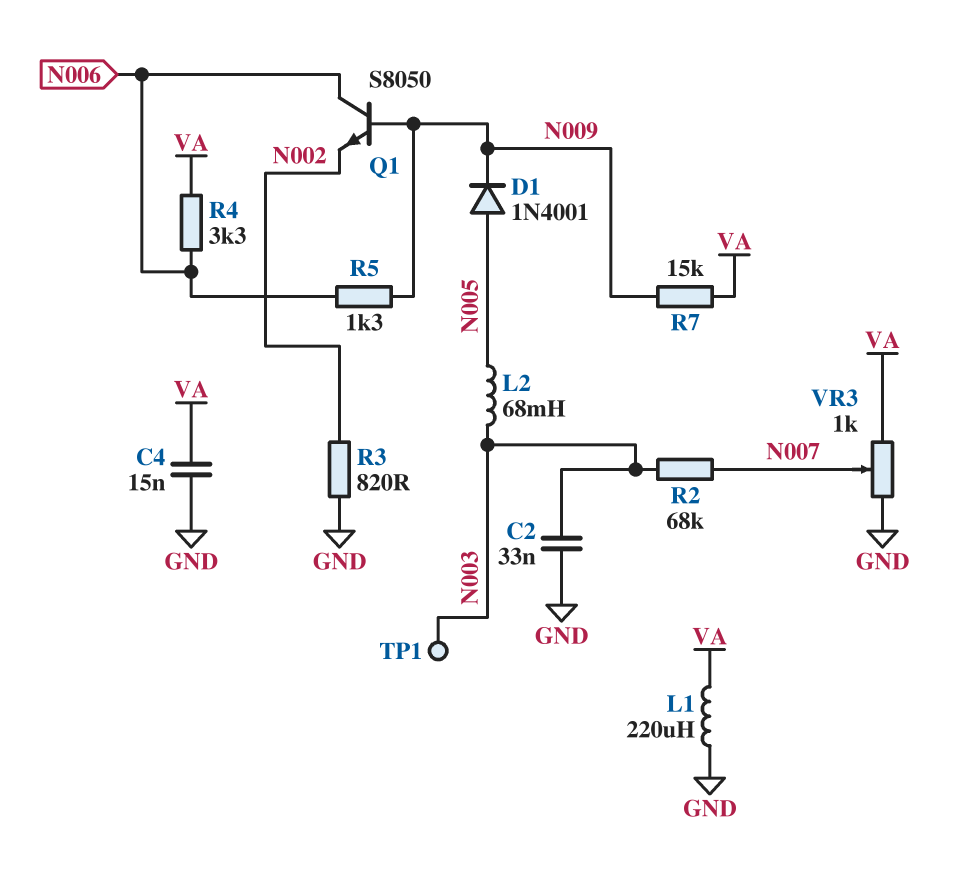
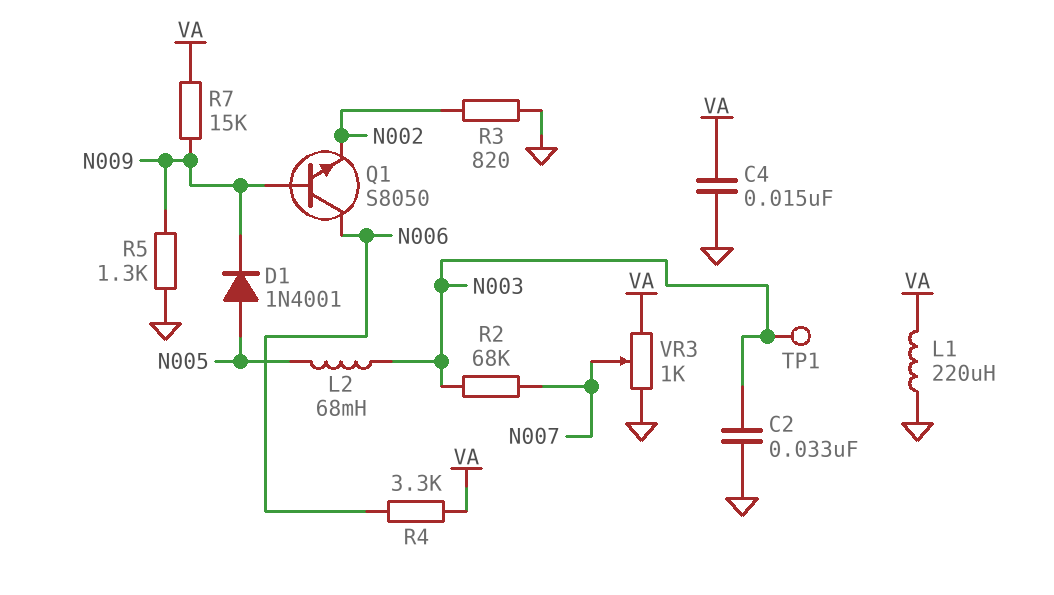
R5: 1.3k (N006, N009) -> 1.3k (GND, N009)

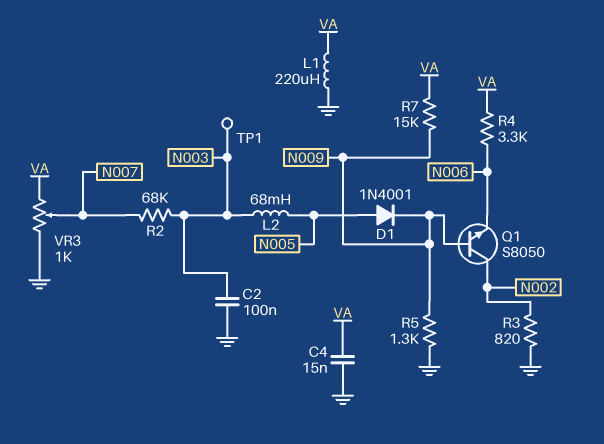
C2: 33nF (GND, N003) -> 100nF (GND, N003)
Q1: NPN S8050 (B N009, C N006, E N002) -> NPN S8050 (B N009, C N002, E N006)

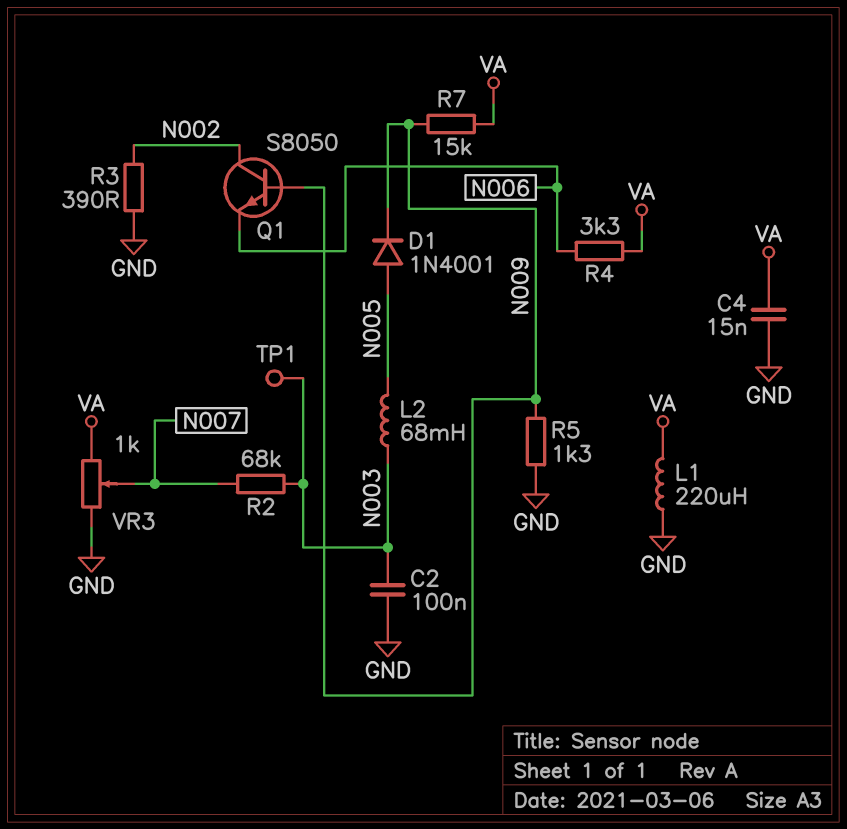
R3: 820 (GND, N002) -> 390 (GND, N002)

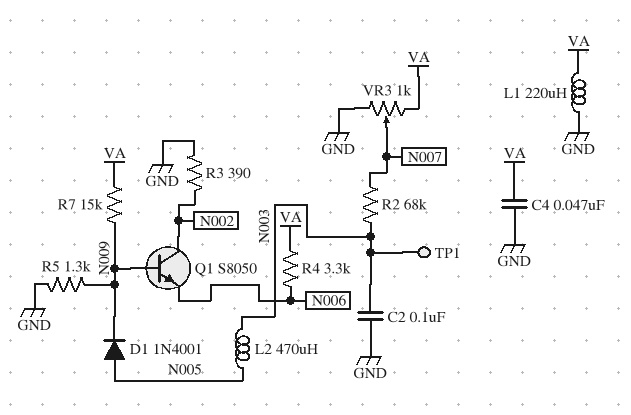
C4: 15nF (GND, VA) -> 47nF (GND, VA)
L2: 68mH (N003, N005) -> 470uH (N003, N005)

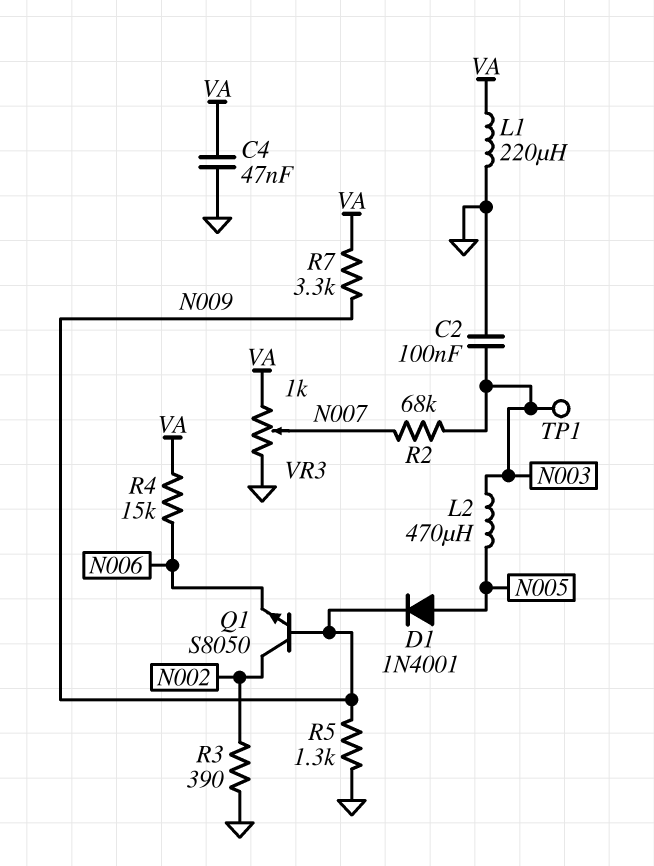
R4: 3.3k (N006, VA) -> 15k (N006, VA)
R7: 15k (N009, VA) -> 3.3k (N009, VA)

